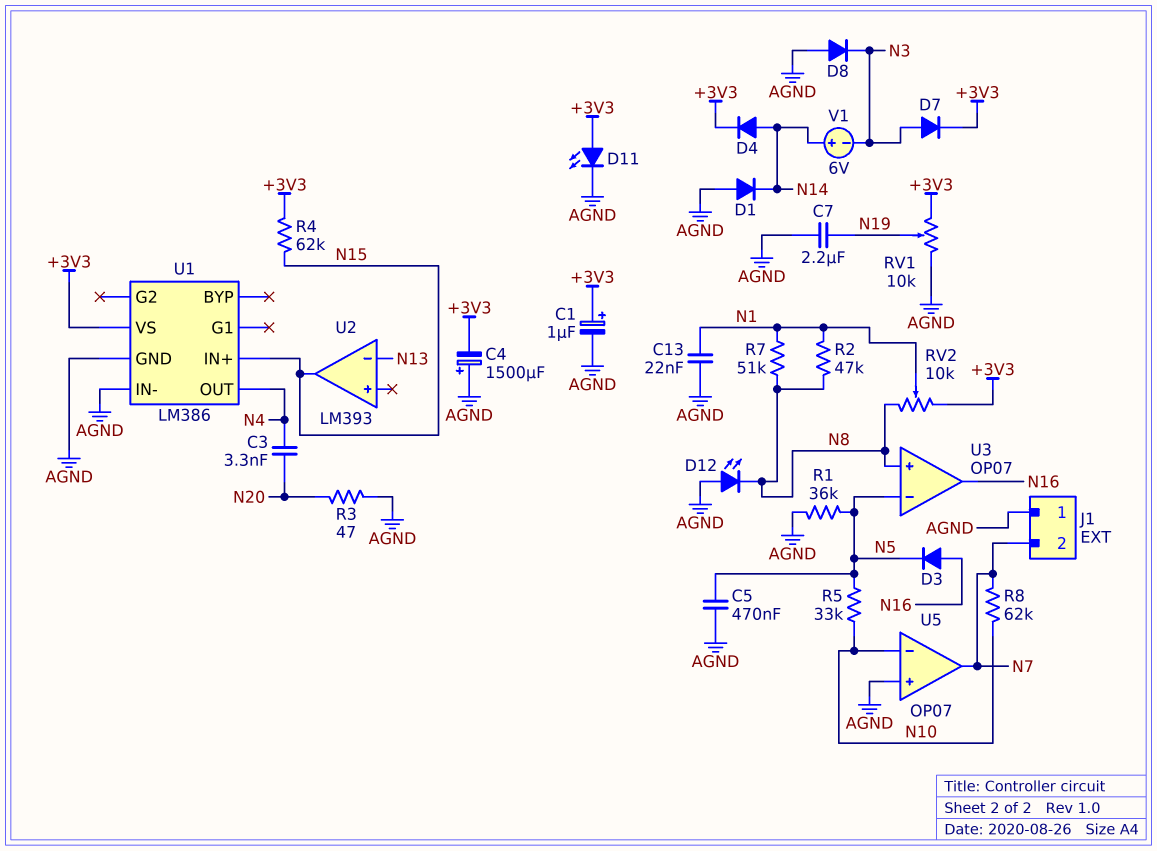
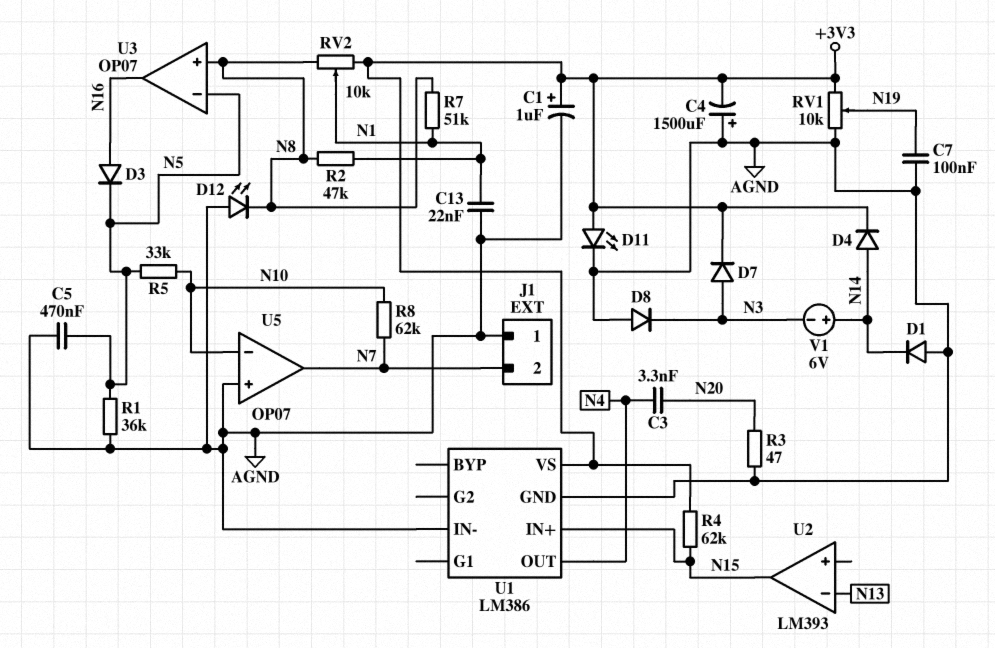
C7: 2.2uF (AGND, N19) -> 100nF (AGND, N19)

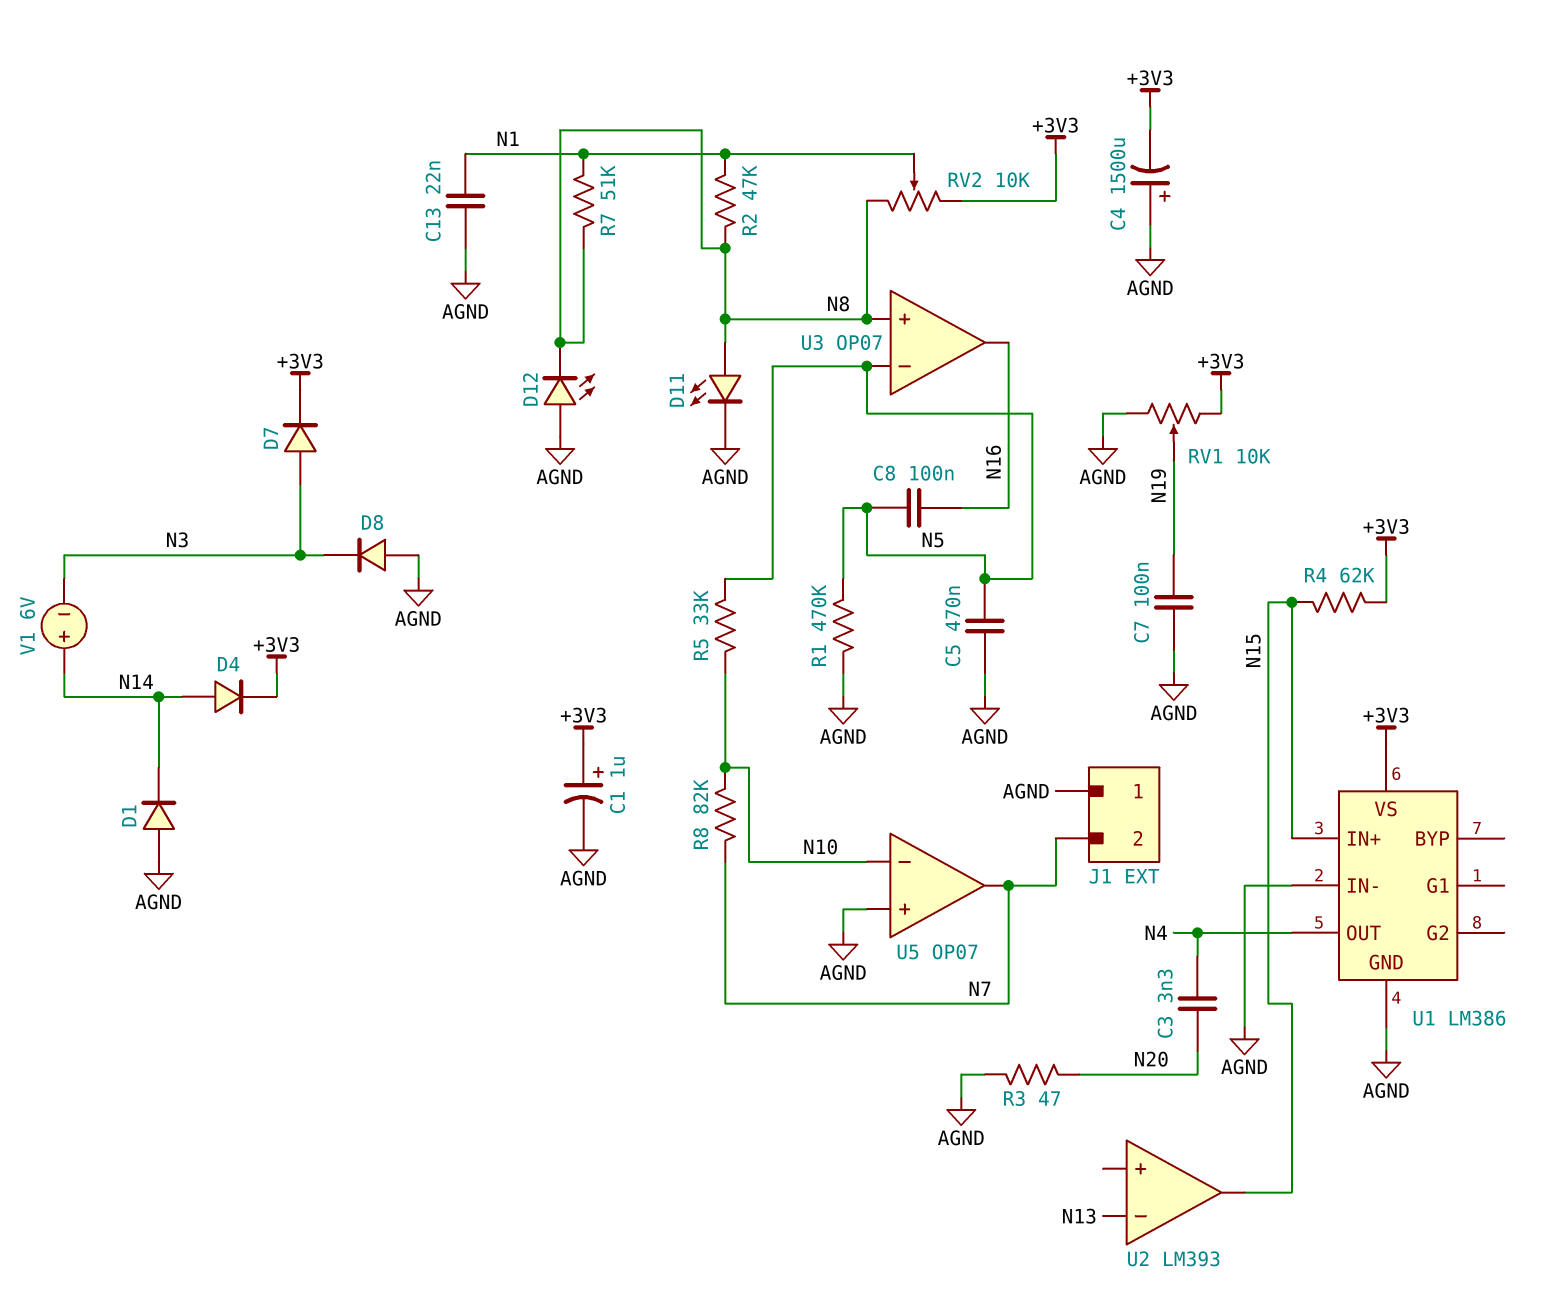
C8: none -> 100nF (N5, N16)
D3: diode (A N16, K N5) -> none
D11: LED (A +3V3, K AGND) -> LED (A N8, K AGND)
R1: 36k (AGND, N5) -> 470k (AGND, N5)
R8: 62k (N7, N10) -> 82k (N7, N10)

